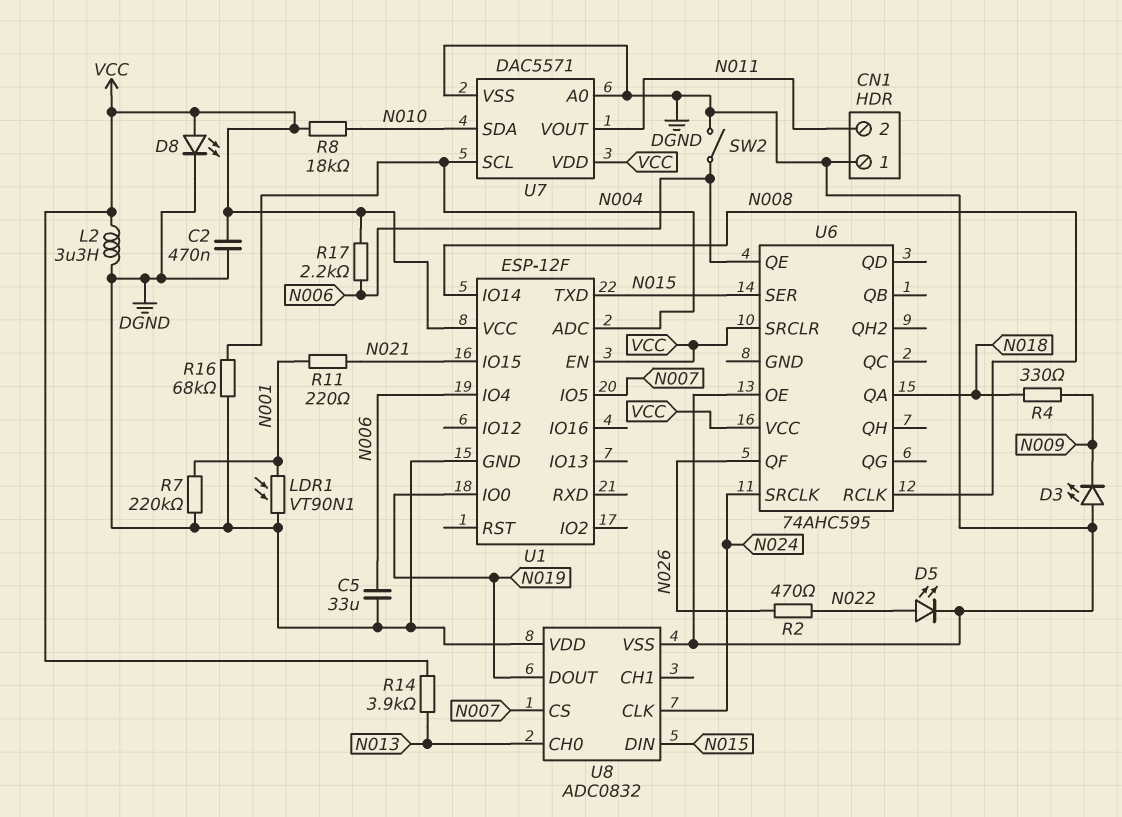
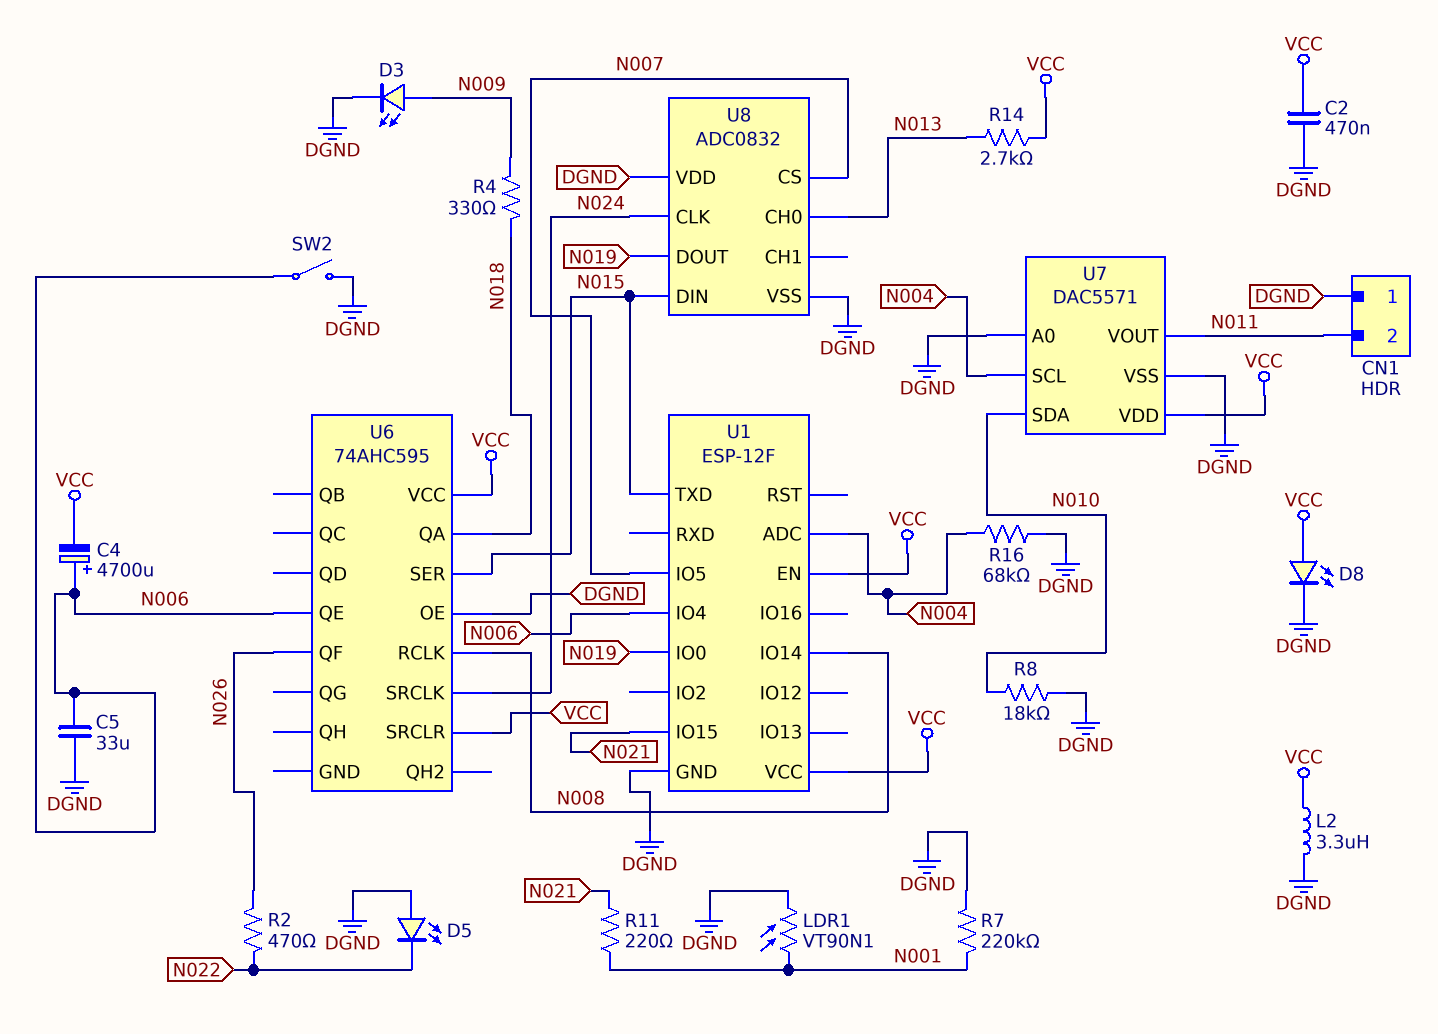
C4: none -> 4700uF (plus N006, minus VCC)
D3: LED (A DGND, K N009) -> LED (A N009, K DGND)
D5: LED (A N022, K DGND) -> LED (A DGND, K N022)
R8: 18k (N010, VCC) -> 18k (DGND, N010)
R14: 3.9k (N013, VCC) -> 2.7k (N013, VCC)
R17: 2.2k (N006, VCC) -> none

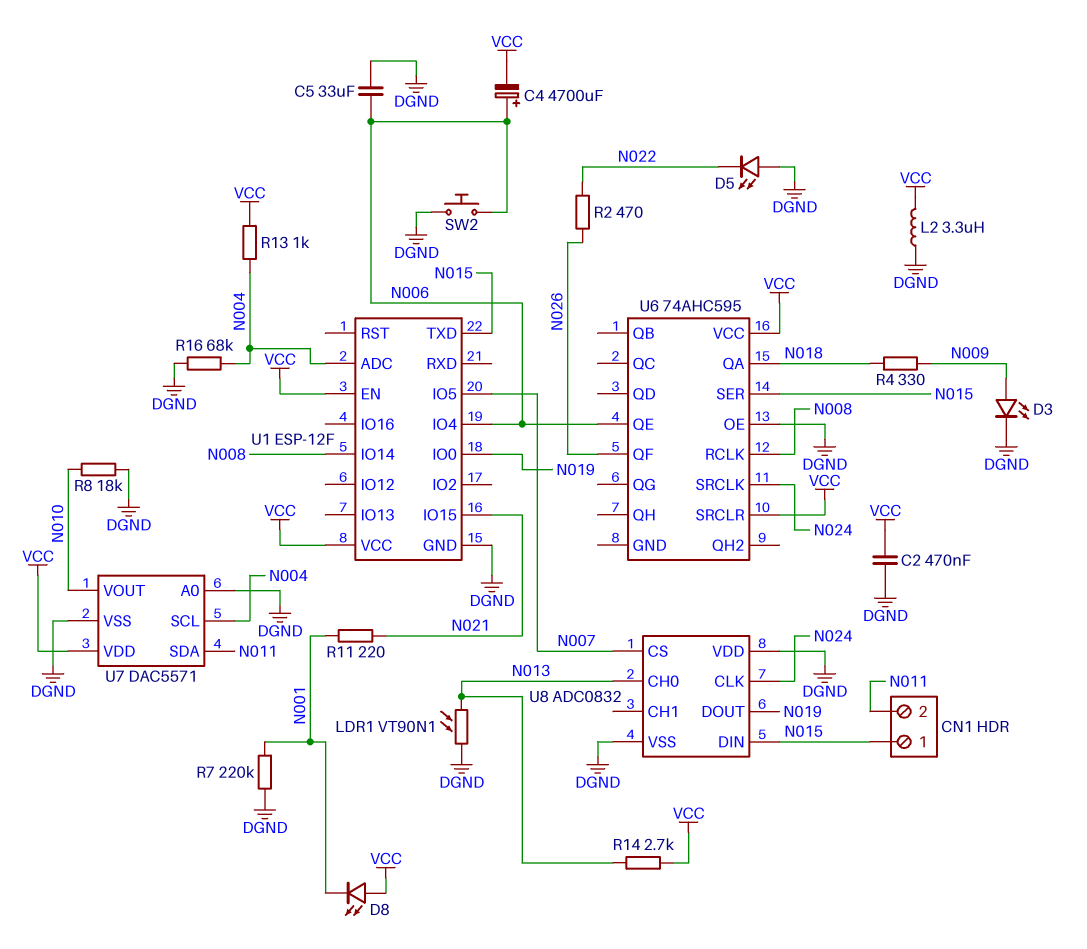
CN1 pin 1: DGND -> N015
D8: LED (A VCC, K DGND) -> LED (A VCC, K N001)
LDR1: VT90N1 (DGND, N001) -> VT90N1 (DGND, N013)
R13: none -> 1k (N004, VCC)
SW2: switch (DGND, N006) -> button (DGND, N006)
U7 pin SDA: N010 -> N011
U7 pin VOUT: N011 -> N010

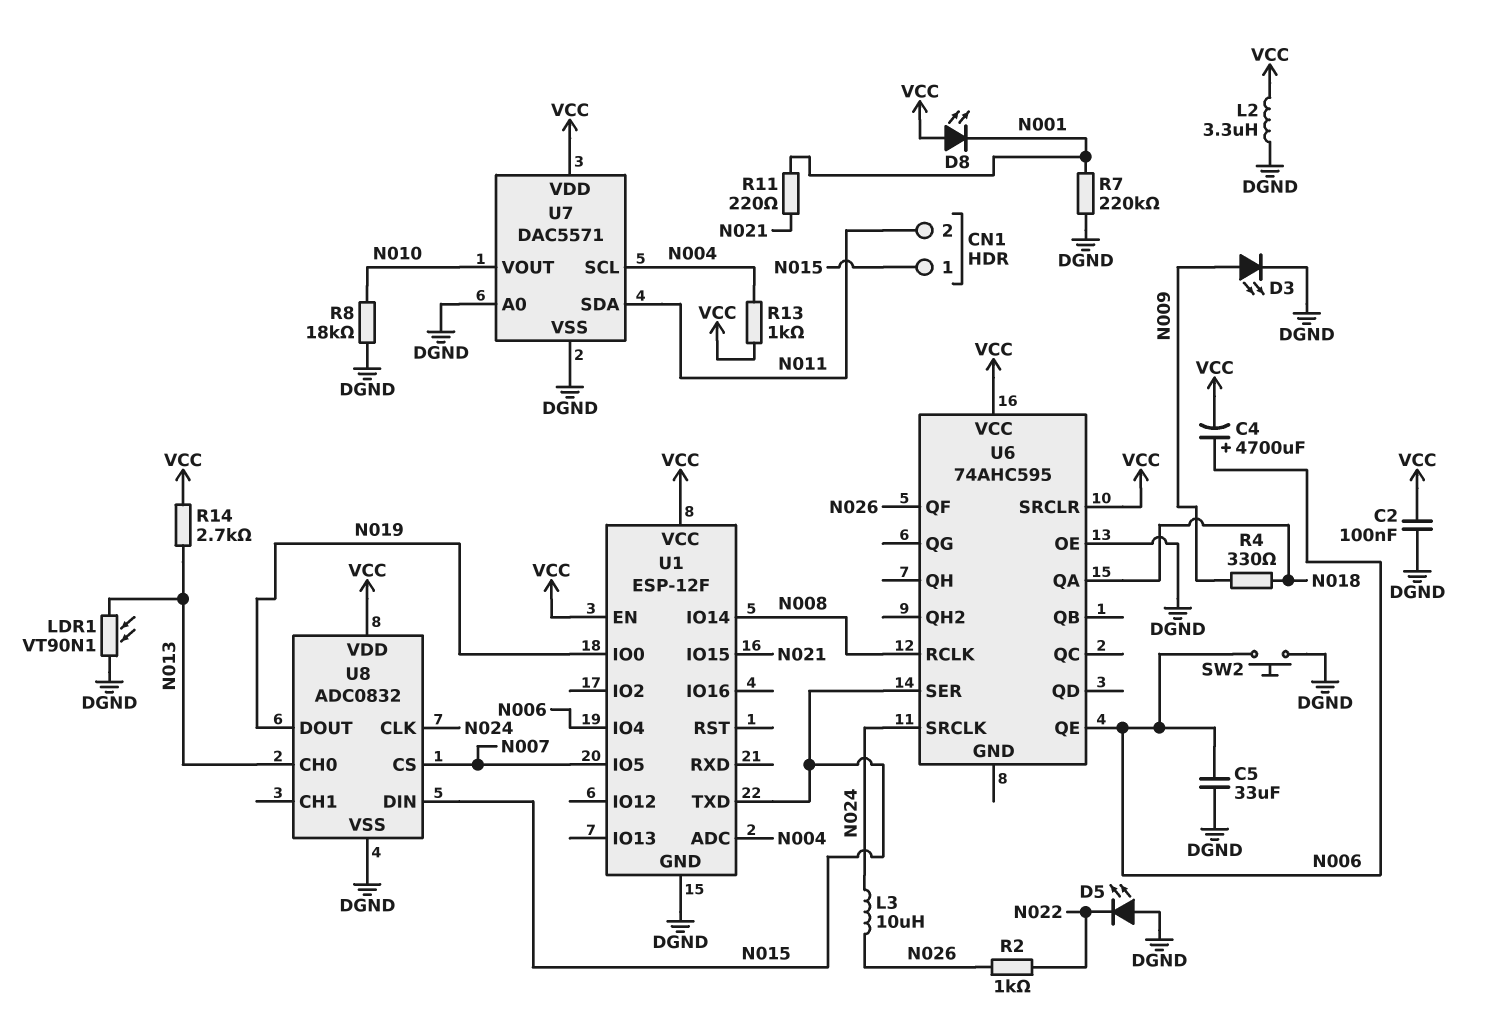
C2: 470nF (DGND, VCC) -> 100nF (DGND, VCC)
L3: none -> 10uH (N024, N026)
R2: 470 (N022, N026) -> 1k (N022, N026)
R16: 68k (DGND, N004) -> none
U8 pin VDD: DGND -> VCC

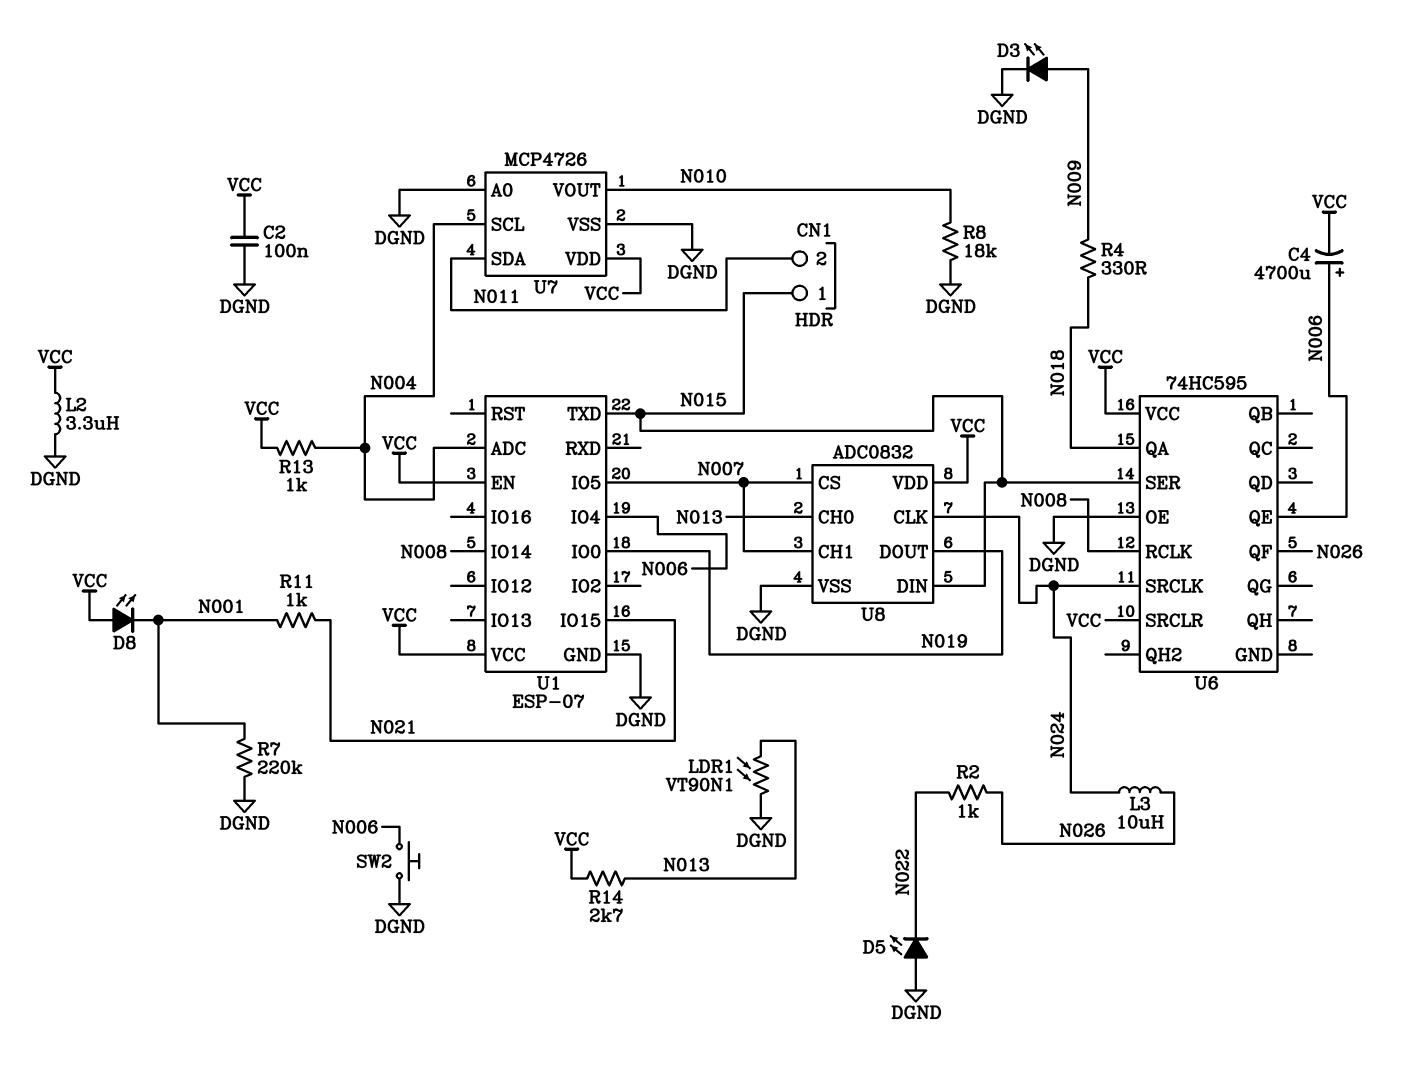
C5: 33uF (DGND, N006) -> none
R11: 220 (N001, N021) -> 1k (N001, N021)
U1: ESP-12F -> ESP-07
U6: 74AHC595 -> 74HC595
U7: DAC5571 -> MCP4726
U8 pin CH1: none -> N007

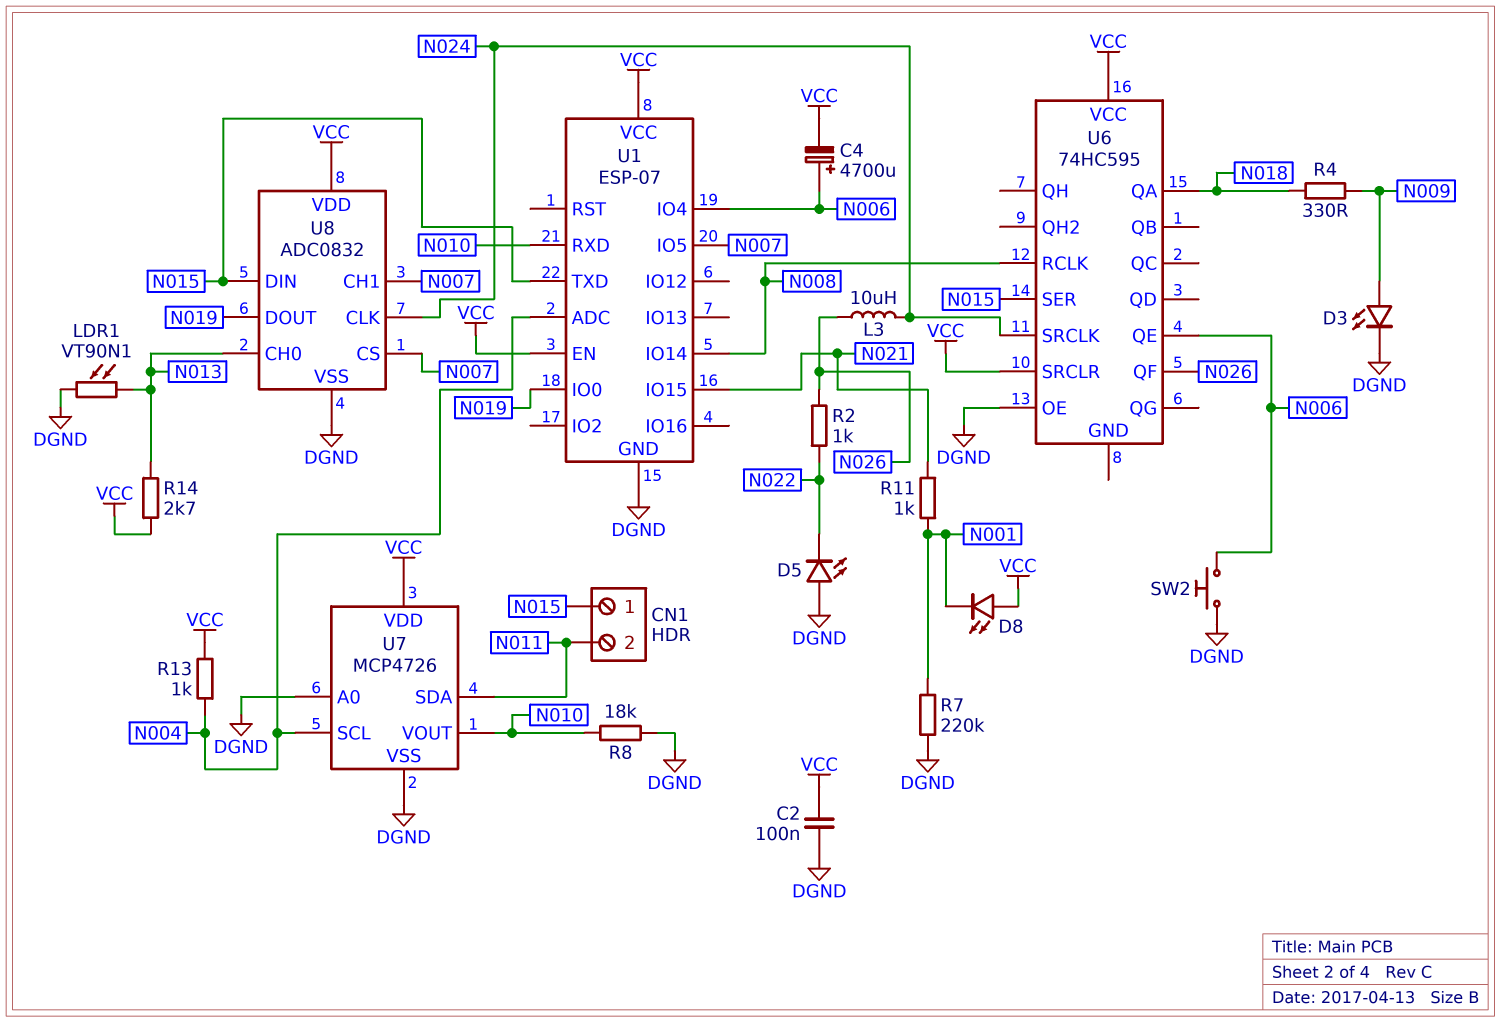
L2: 3.3uH (DGND, VCC) -> none
U1 pin RXD: none -> N010

